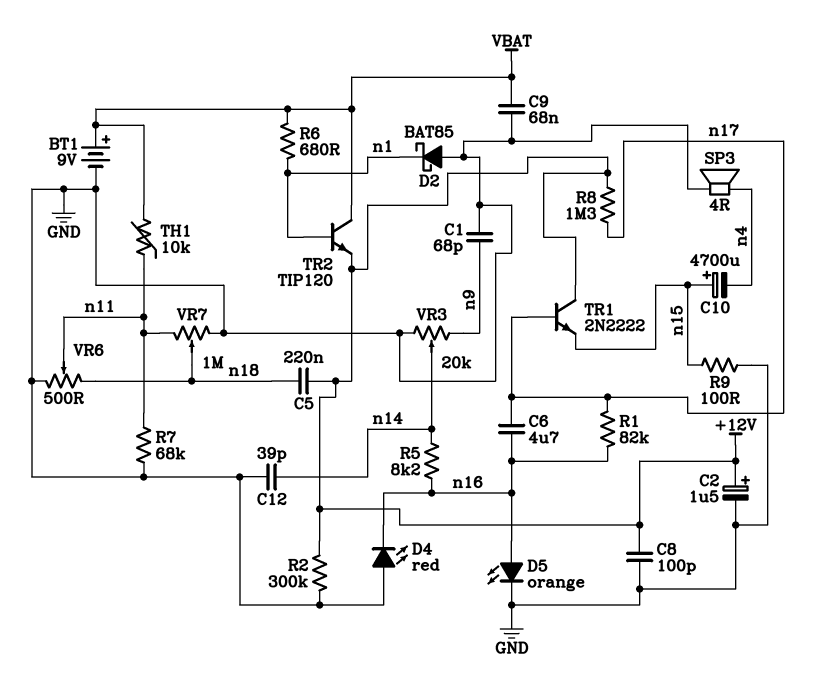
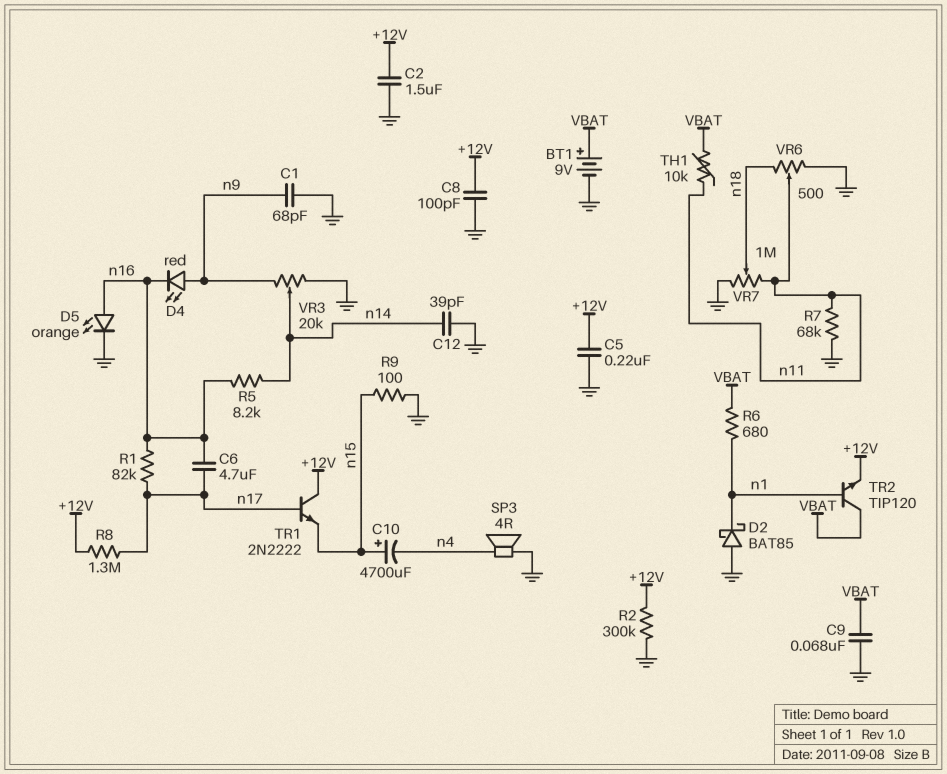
C2: 1.5uF (plus +12V, minus GND) -> 1.5uF (+12V, GND)
C5: 220nF (+12V, n18) -> 220nF (+12V, GND)
D4: LED red (A GND, K n16) -> LED red (A n9, K n16)

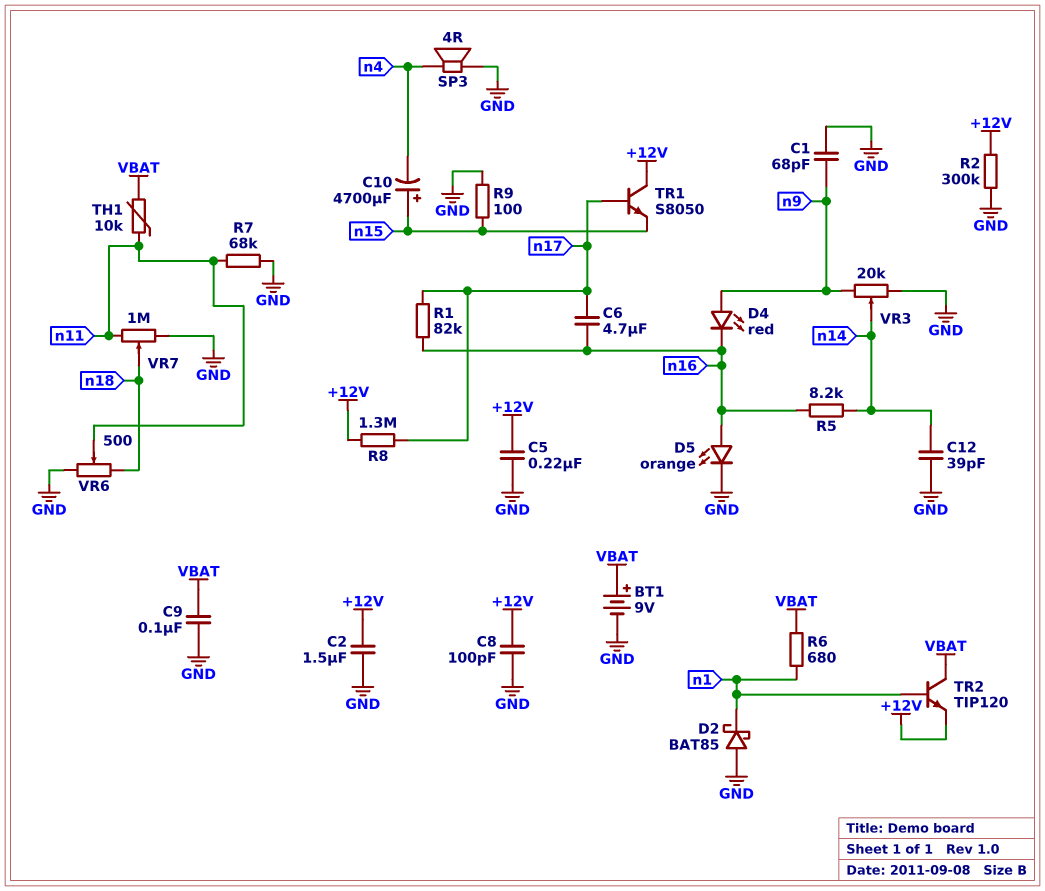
C9: 68nF (GND, VBAT) -> 100nF (GND, VBAT)
TR1: NPN 2N2222 (B n17, C +12V, E n15) -> NPN S8050 (B n17, C +12V, E n15)

